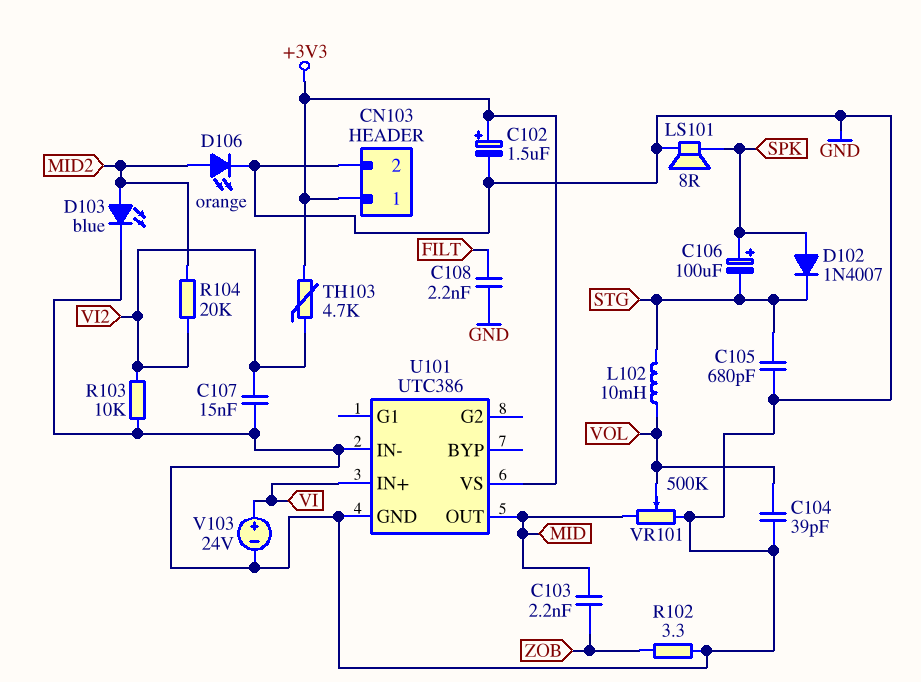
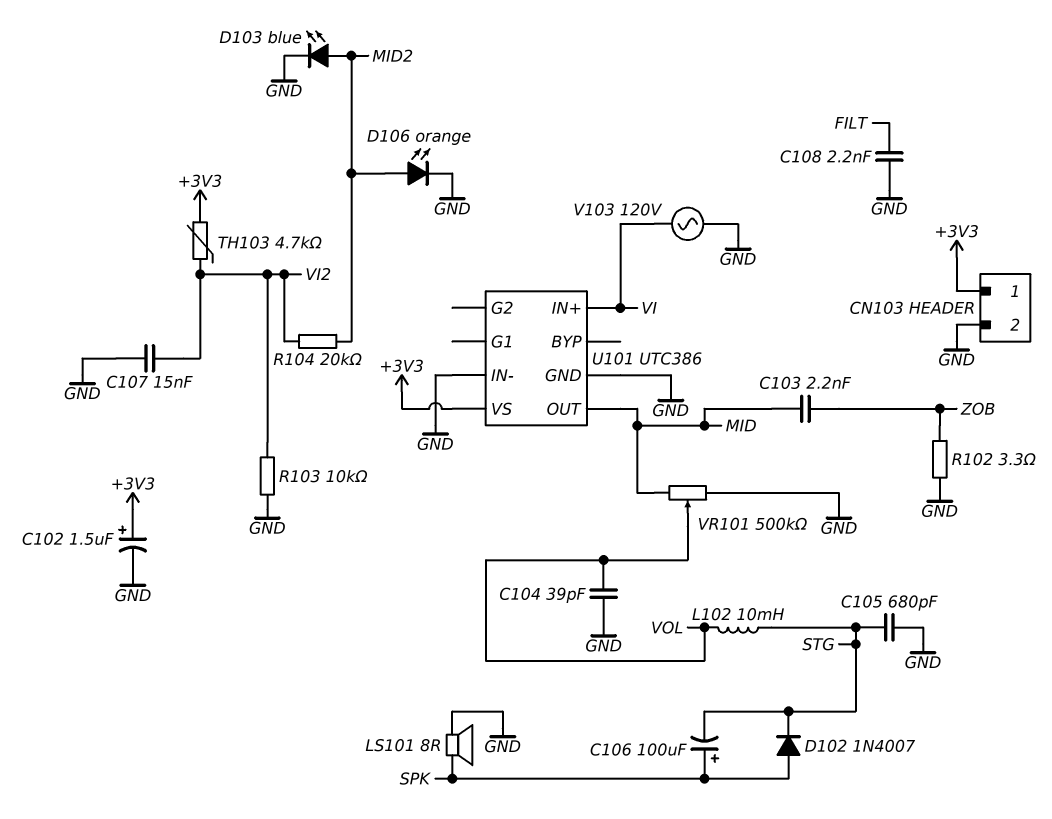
V103: 24V (plus VI, minus GND) -> AC 120V (GND, VI)

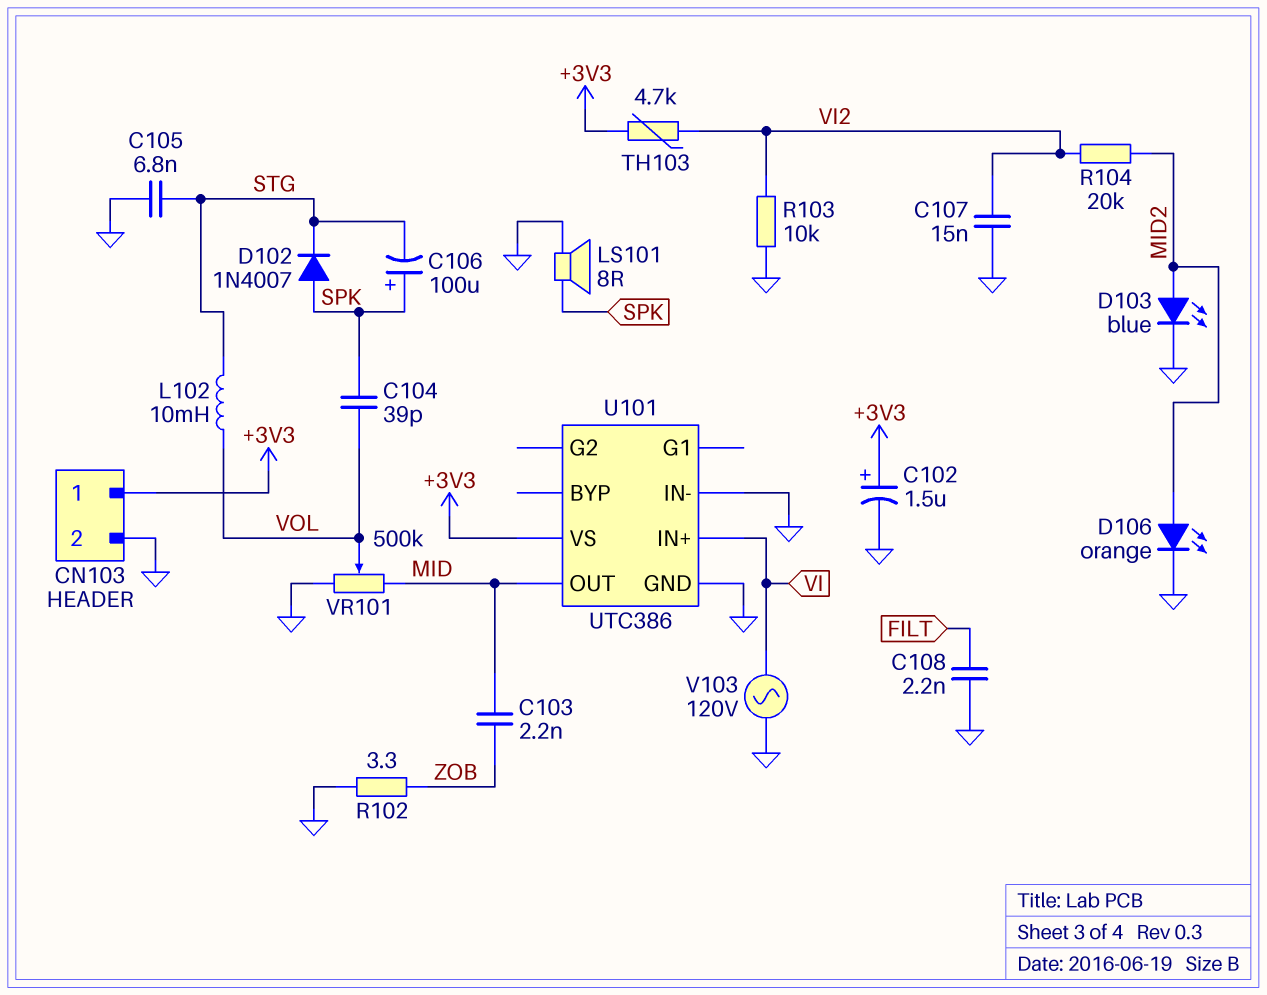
C104: 39pF (GND, VOL) -> 39pF (SPK, VOL)
C105: 680pF (GND, STG) -> 6.8nF (GND, STG)

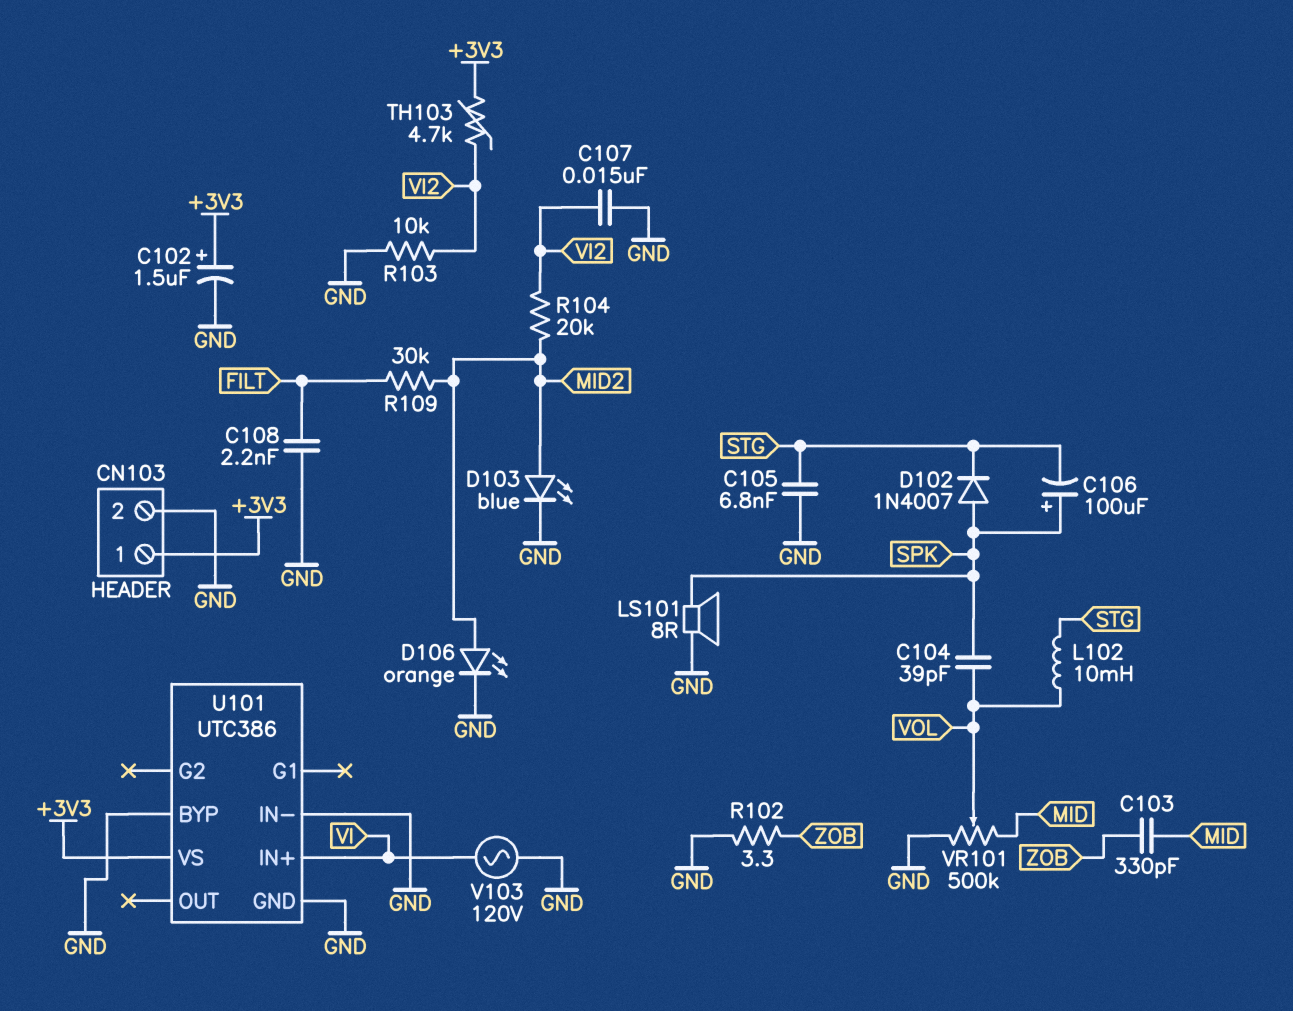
C103: 2.2nF (MID, ZOB) -> 330pF (MID, ZOB)
R109: none -> 30k (FILT, MID2)
U101 pin BYP: none -> GND
U101 pin OUT: MID -> none

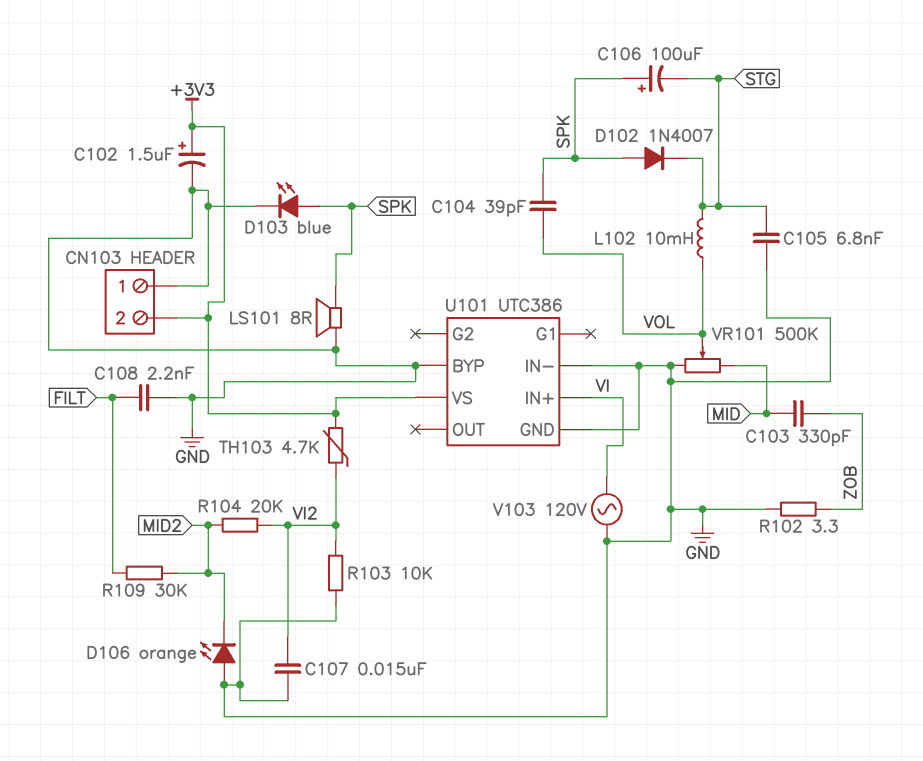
CN103 pin 1: +3V3 -> GND
CN103 pin 2: GND -> +3V3
D103: LED blue (A MID2, K GND) -> LED blue (A SPK, K GND)
D106: LED orange (A MID2, K GND) -> LED orange (A GND, K MID2)

